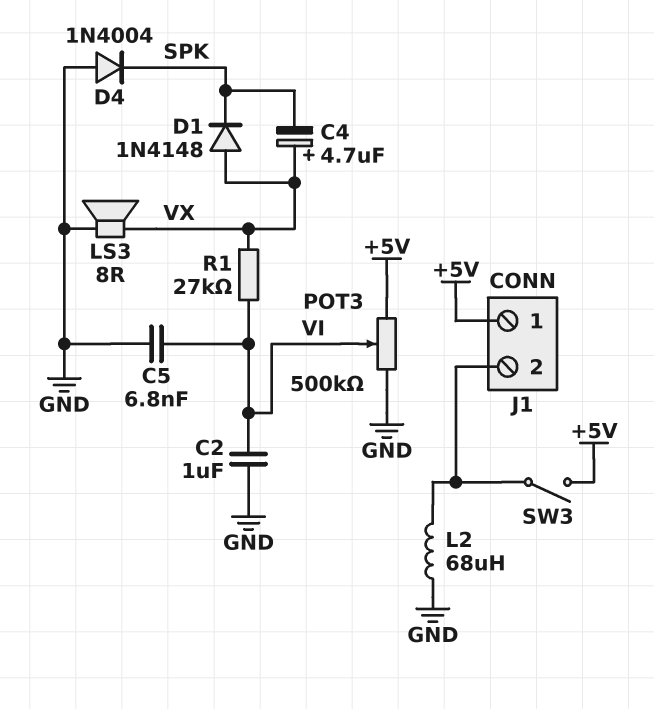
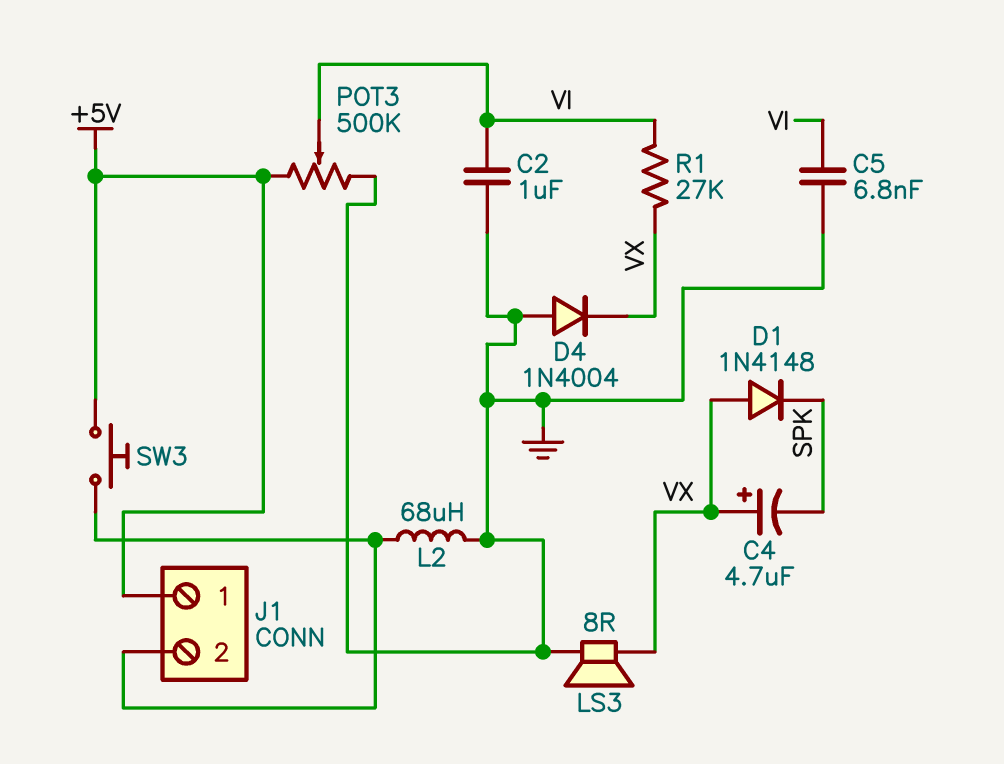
D4: diode 1N4004 (A GND, K SPK) -> diode 1N4004 (A GND, K VX)
SW3: switch (+5V, J1/2) -> button (+5V, J1/2)

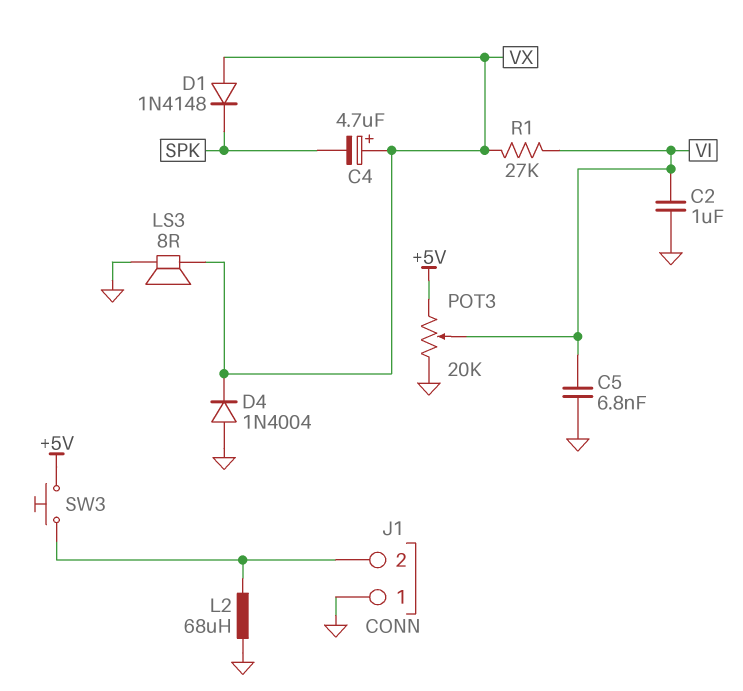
J1 pin 1: +5V -> GND
POT3: 500k (+5V, GND, wiper VI) -> 20k (+5V, GND, wiper VI)

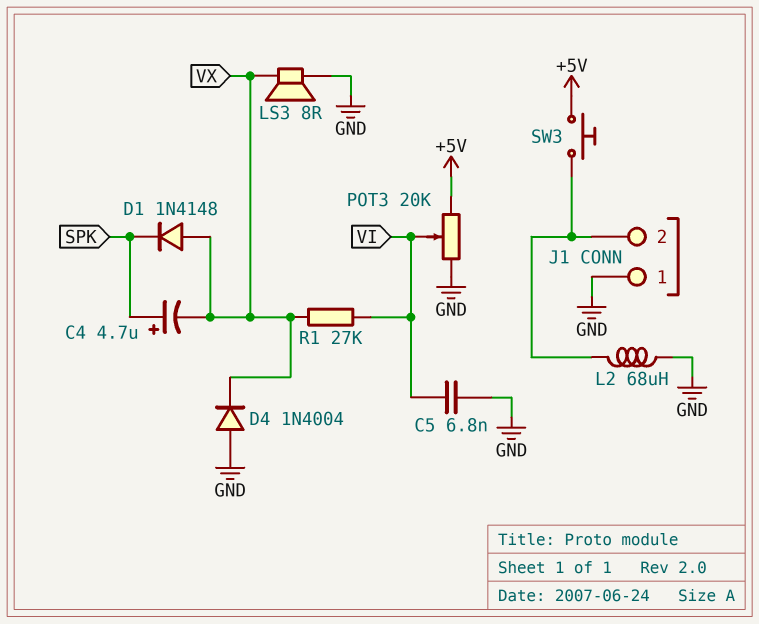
C2: 1uF (GND, VI) -> none
C4: 4.7uF (plus VX, minus SPK) -> 4.7uF (plus SPK, minus VX)

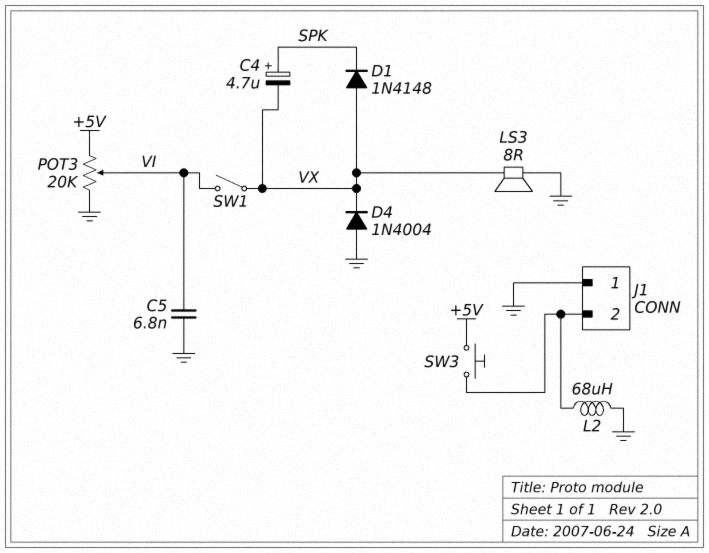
R1: 27k (VI, VX) -> none
SW1: none -> switch (VI, VX)

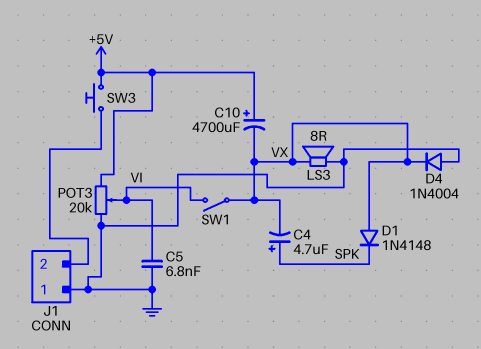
C10: none -> 4700uF (plus +5V, minus VX)
L2: 68uH (GND, J1/2) -> none

